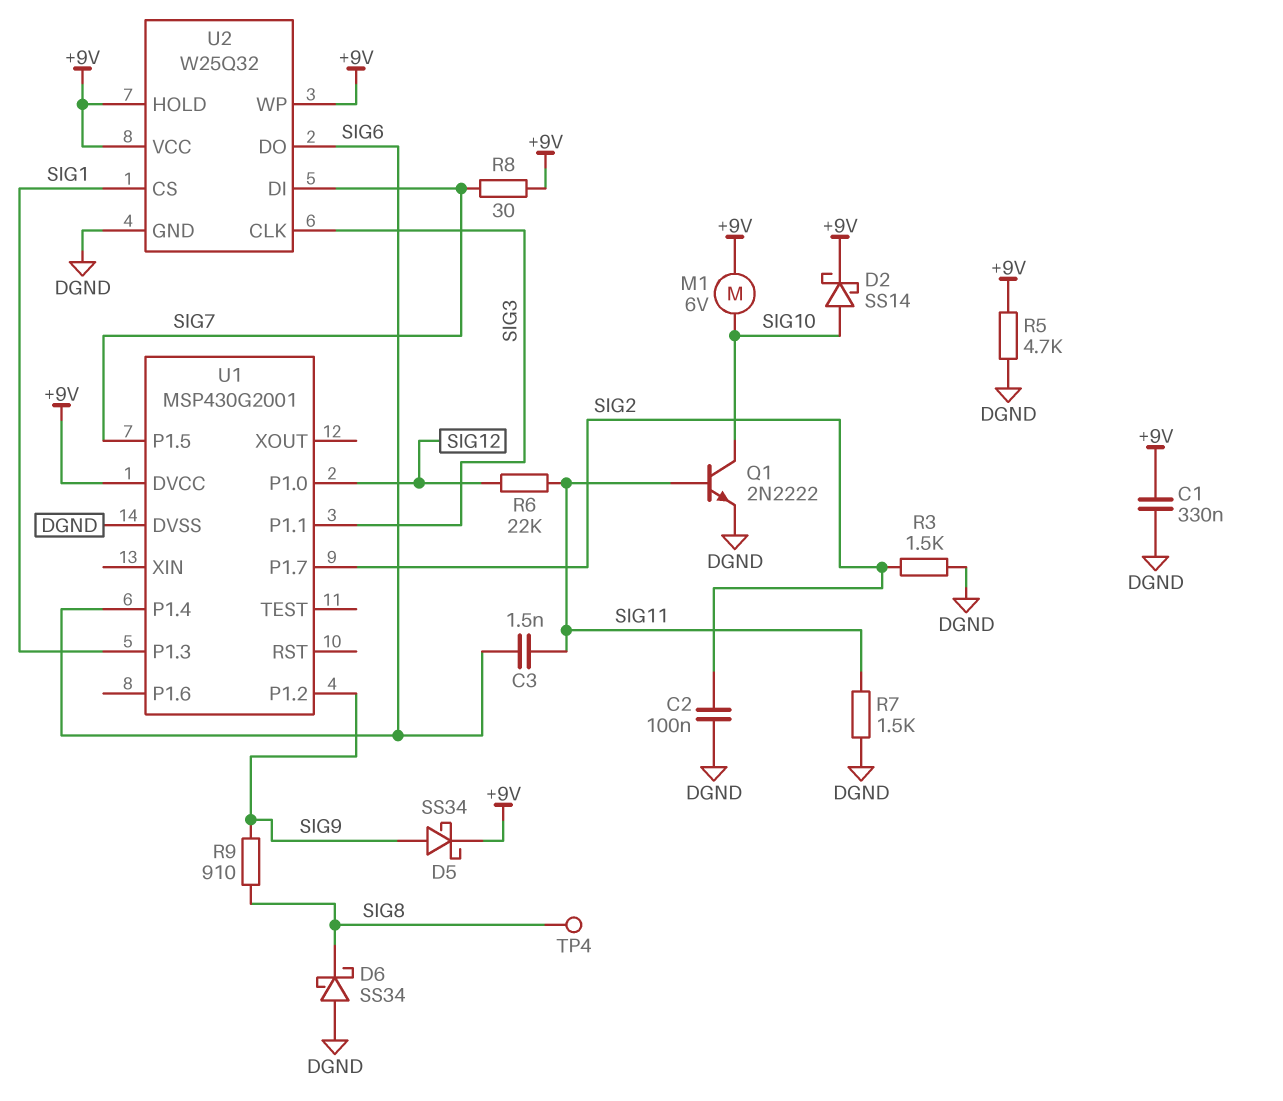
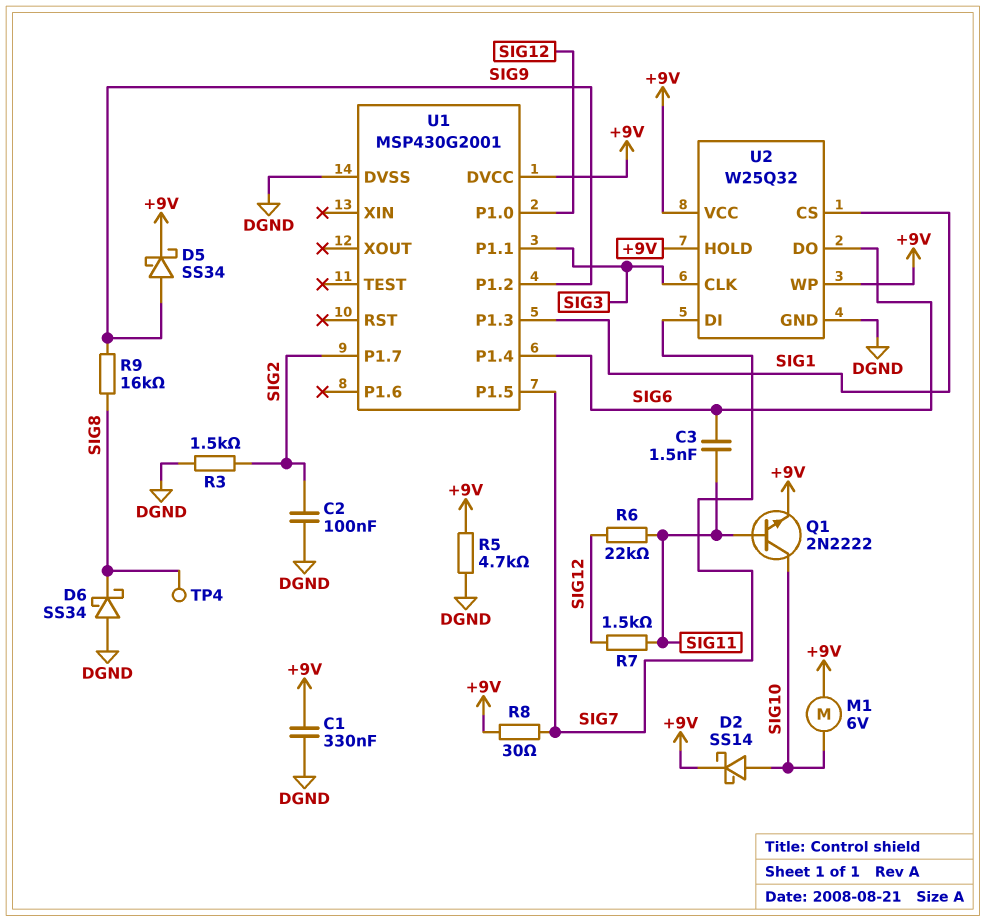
Q1: NPN 2N2222 (B SIG11, C SIG10, E DGND) -> NPN 2N2222 (B SIG11, C SIG10, E +9V)
R7: 1.5k (DGND, SIG11) -> 1.5k (SIG11, SIG12)
R9: 910 (SIG8, SIG9) -> 16k (SIG8, SIG9)

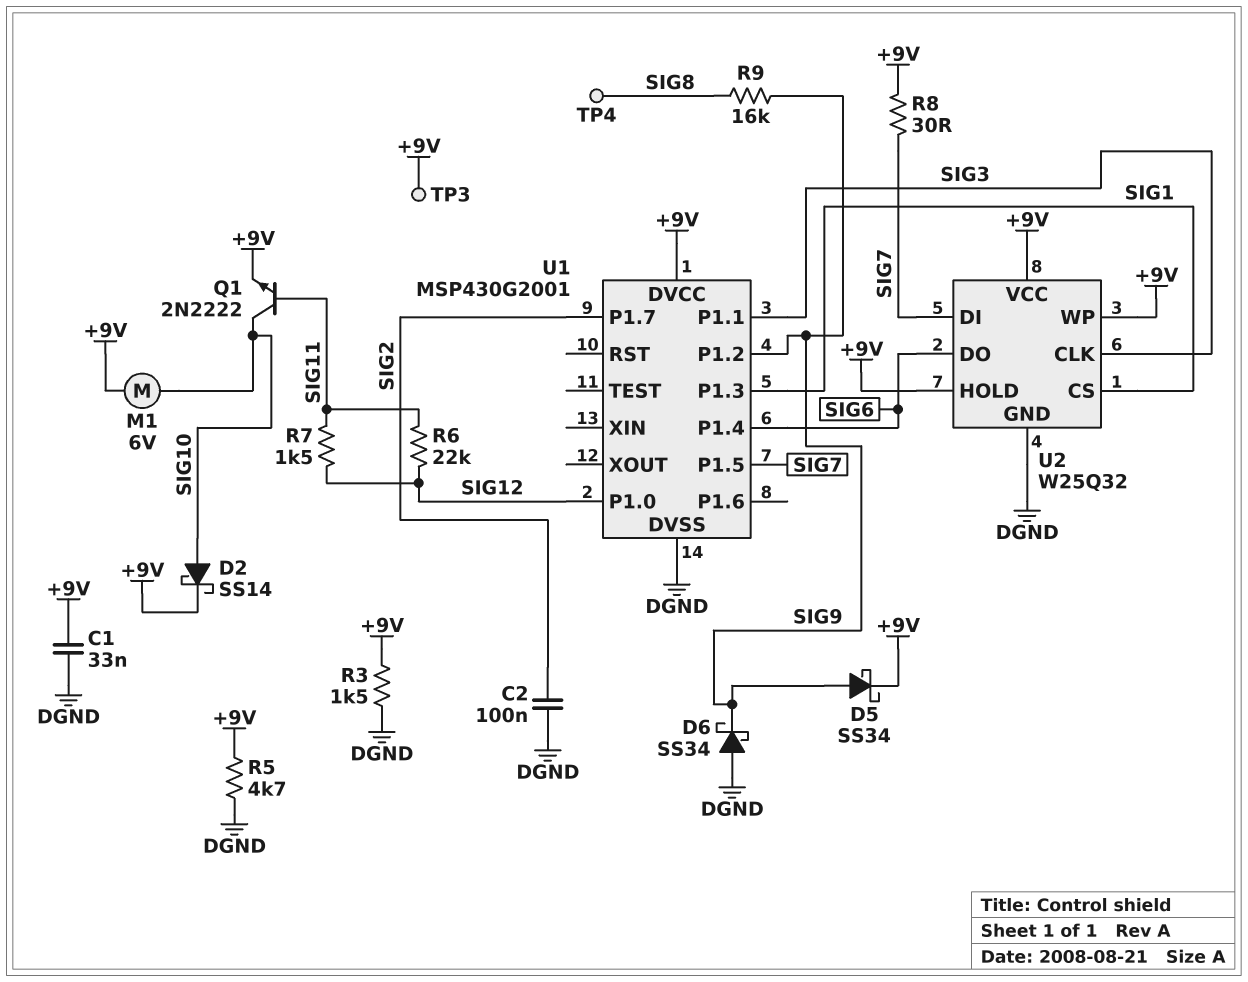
C1: 330nF (+9V, DGND) -> 33nF (+9V, DGND)
C3: 1.5nF (SIG6, SIG11) -> none
D6: schottky SS34 (A DGND, K SIG8) -> schottky SS34 (A DGND, K SIG9)
R3: 1.5k (DGND, SIG2) -> 1.5k (+9V, DGND)
TP3: none -> test point (+9V)

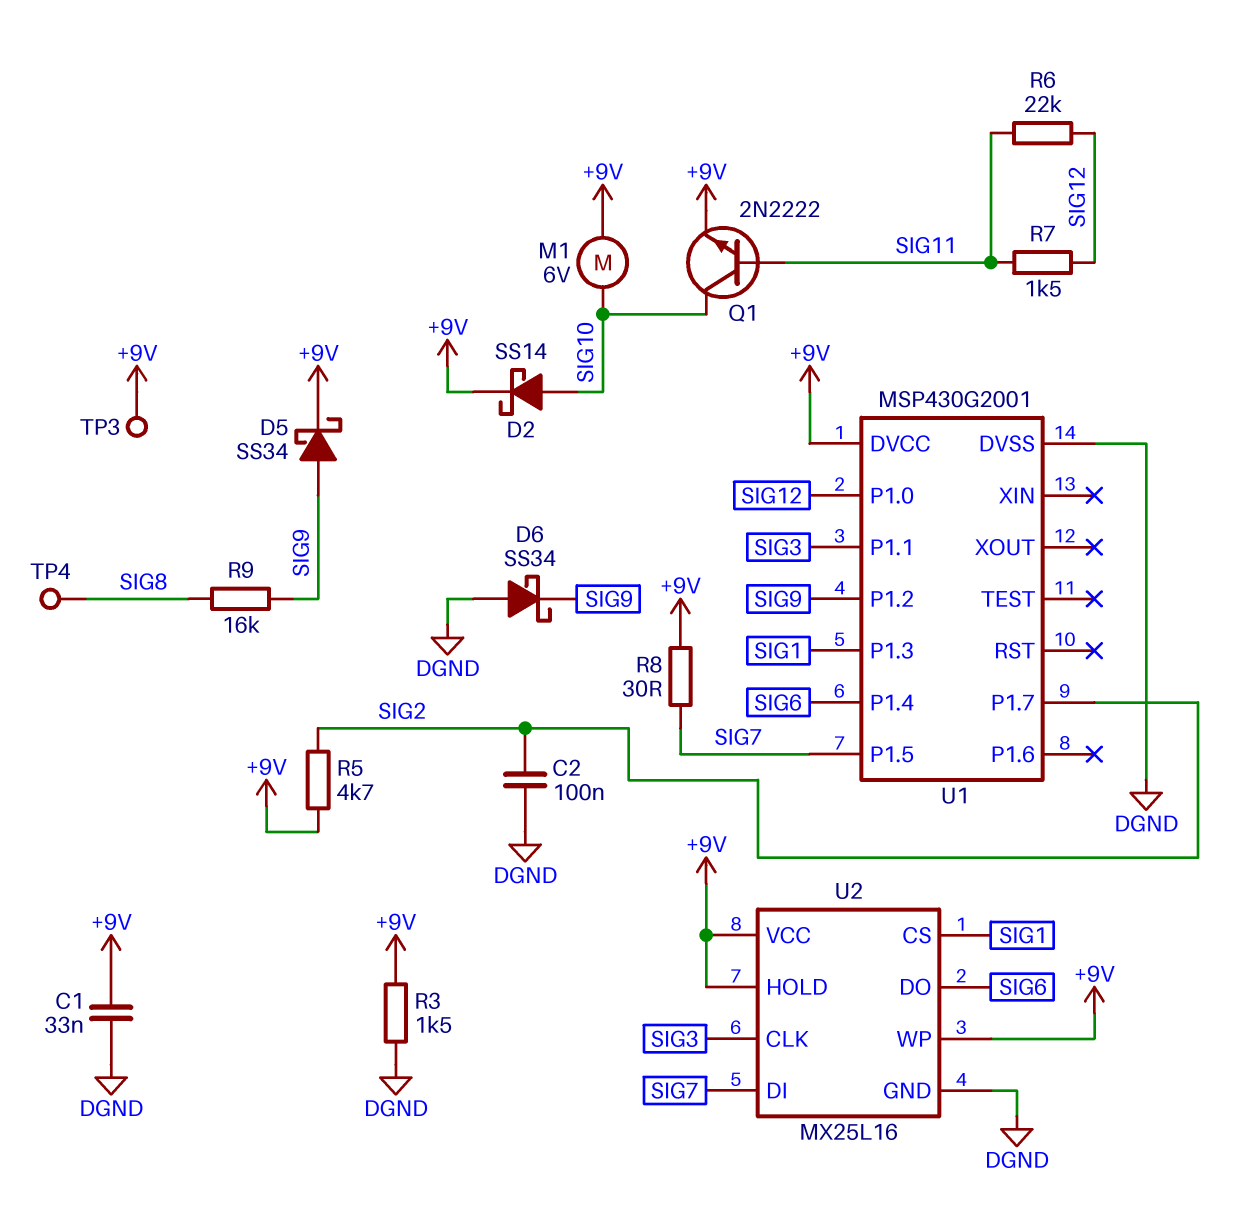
R5: 4.7k (+9V, DGND) -> 4.7k (+9V, SIG2)
U2: W25Q32 -> MX25L16

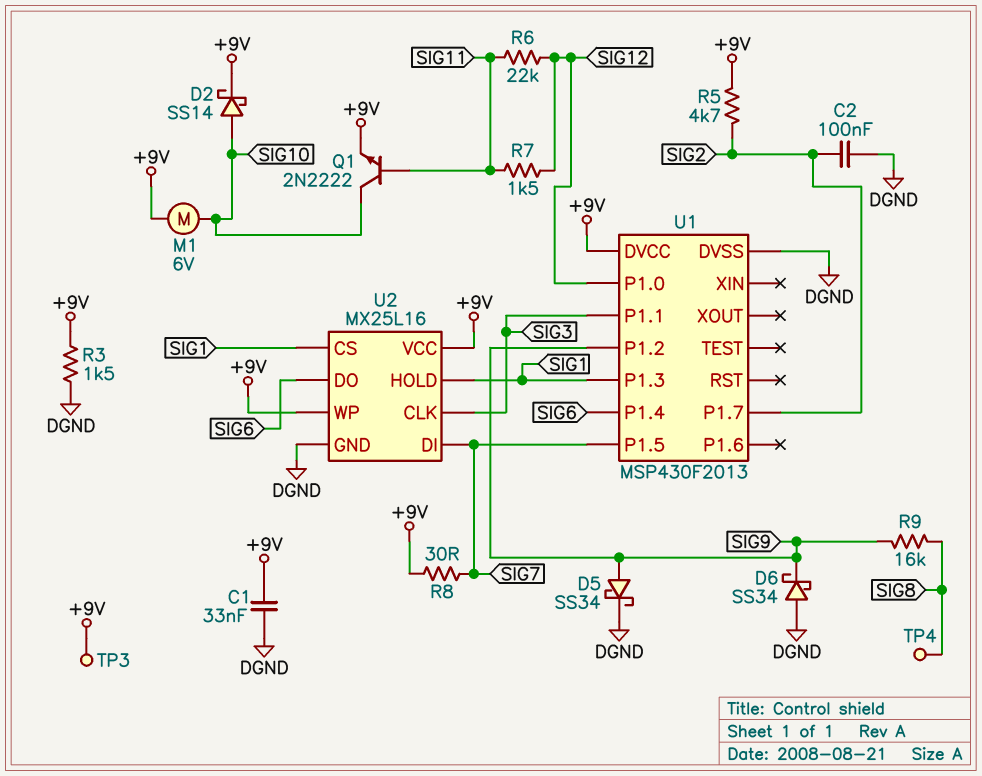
D5: schottky SS34 (A SIG9, K +9V) -> schottky SS34 (A SIG9, K DGND)
U1: MSP430G2001 -> MSP430F2013
U2 pin HOLD: +9V -> SIG1

